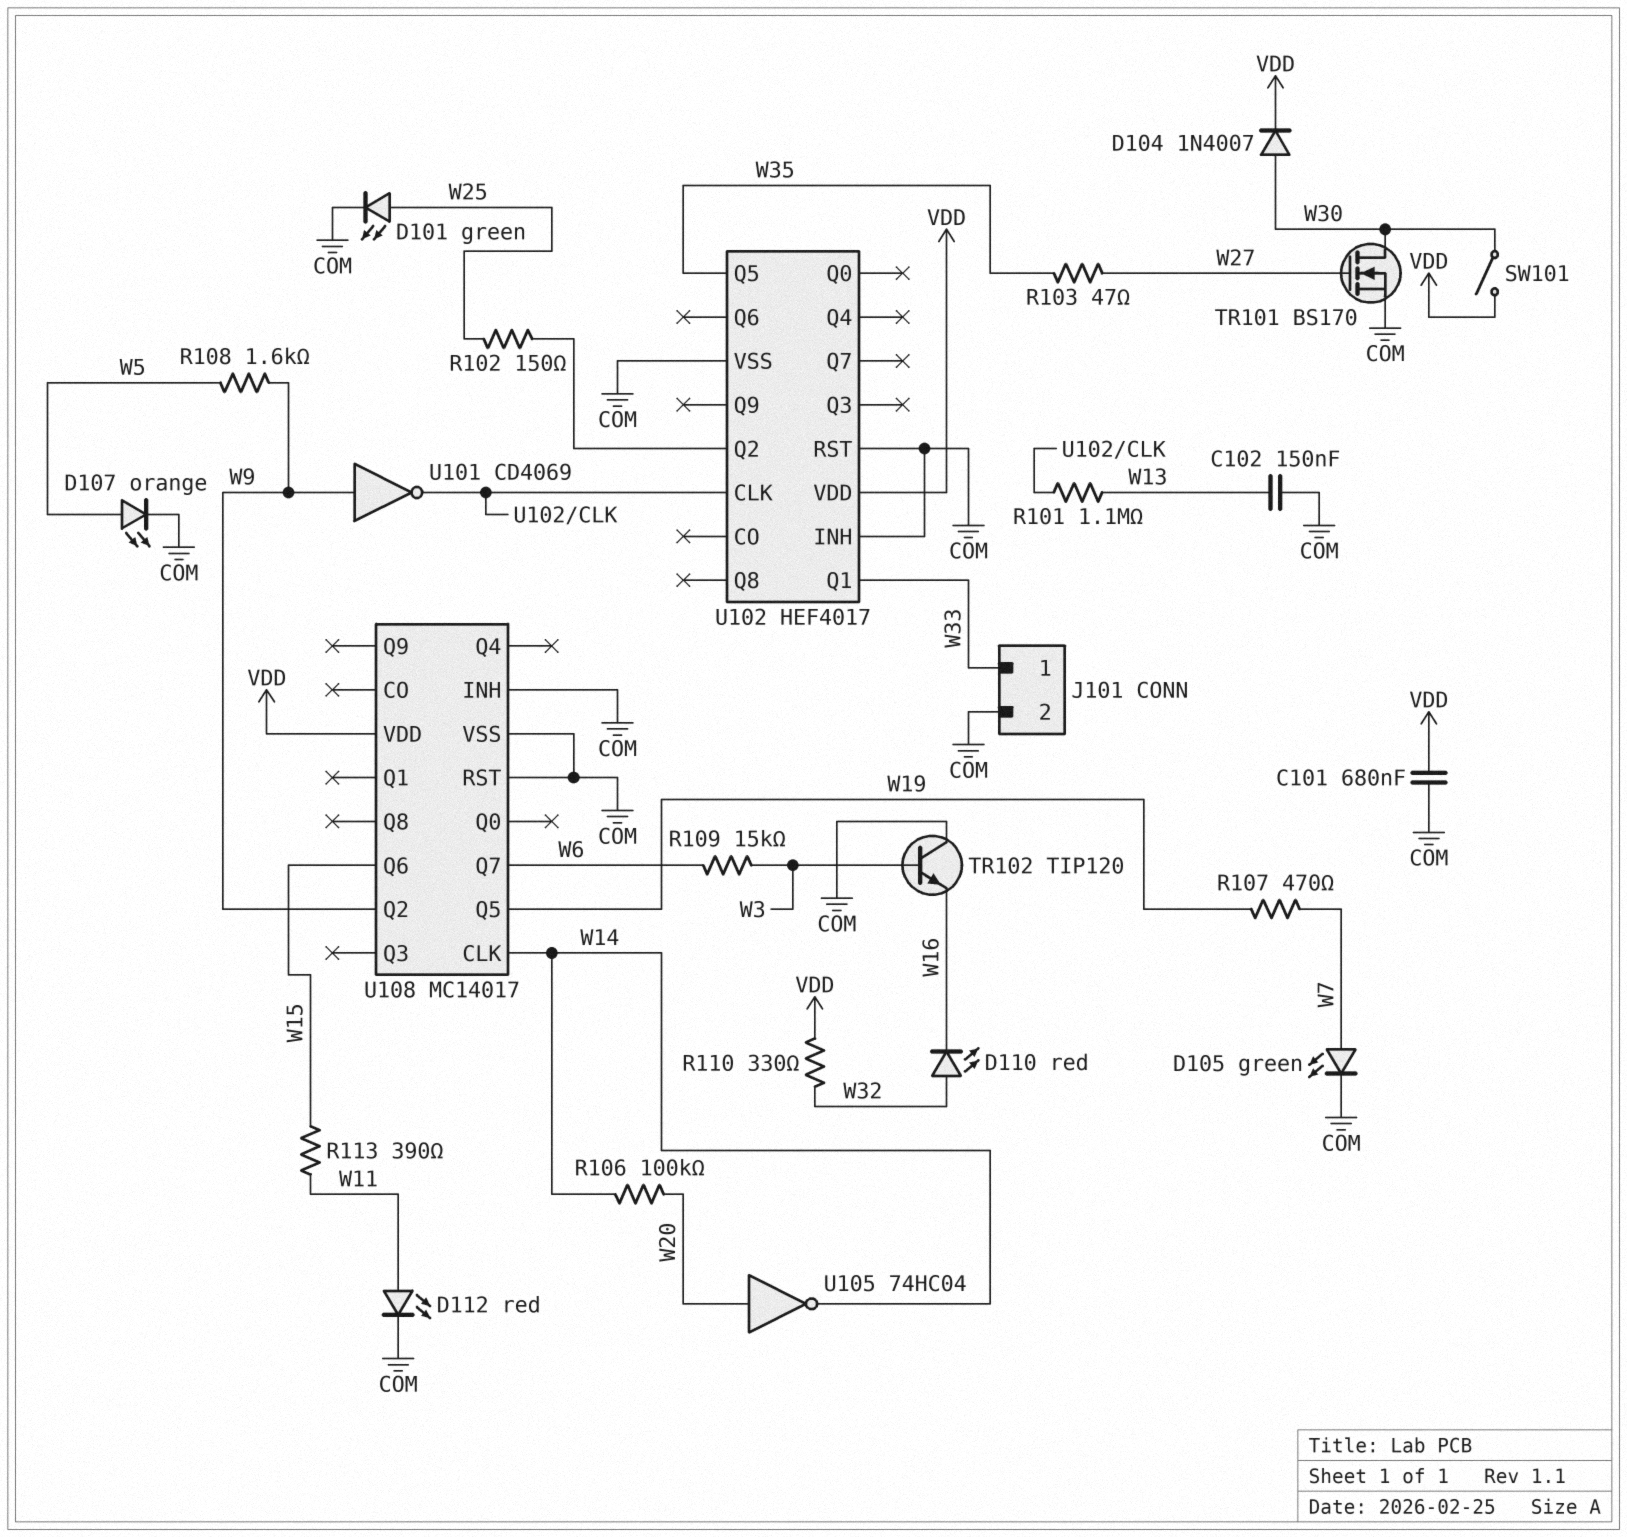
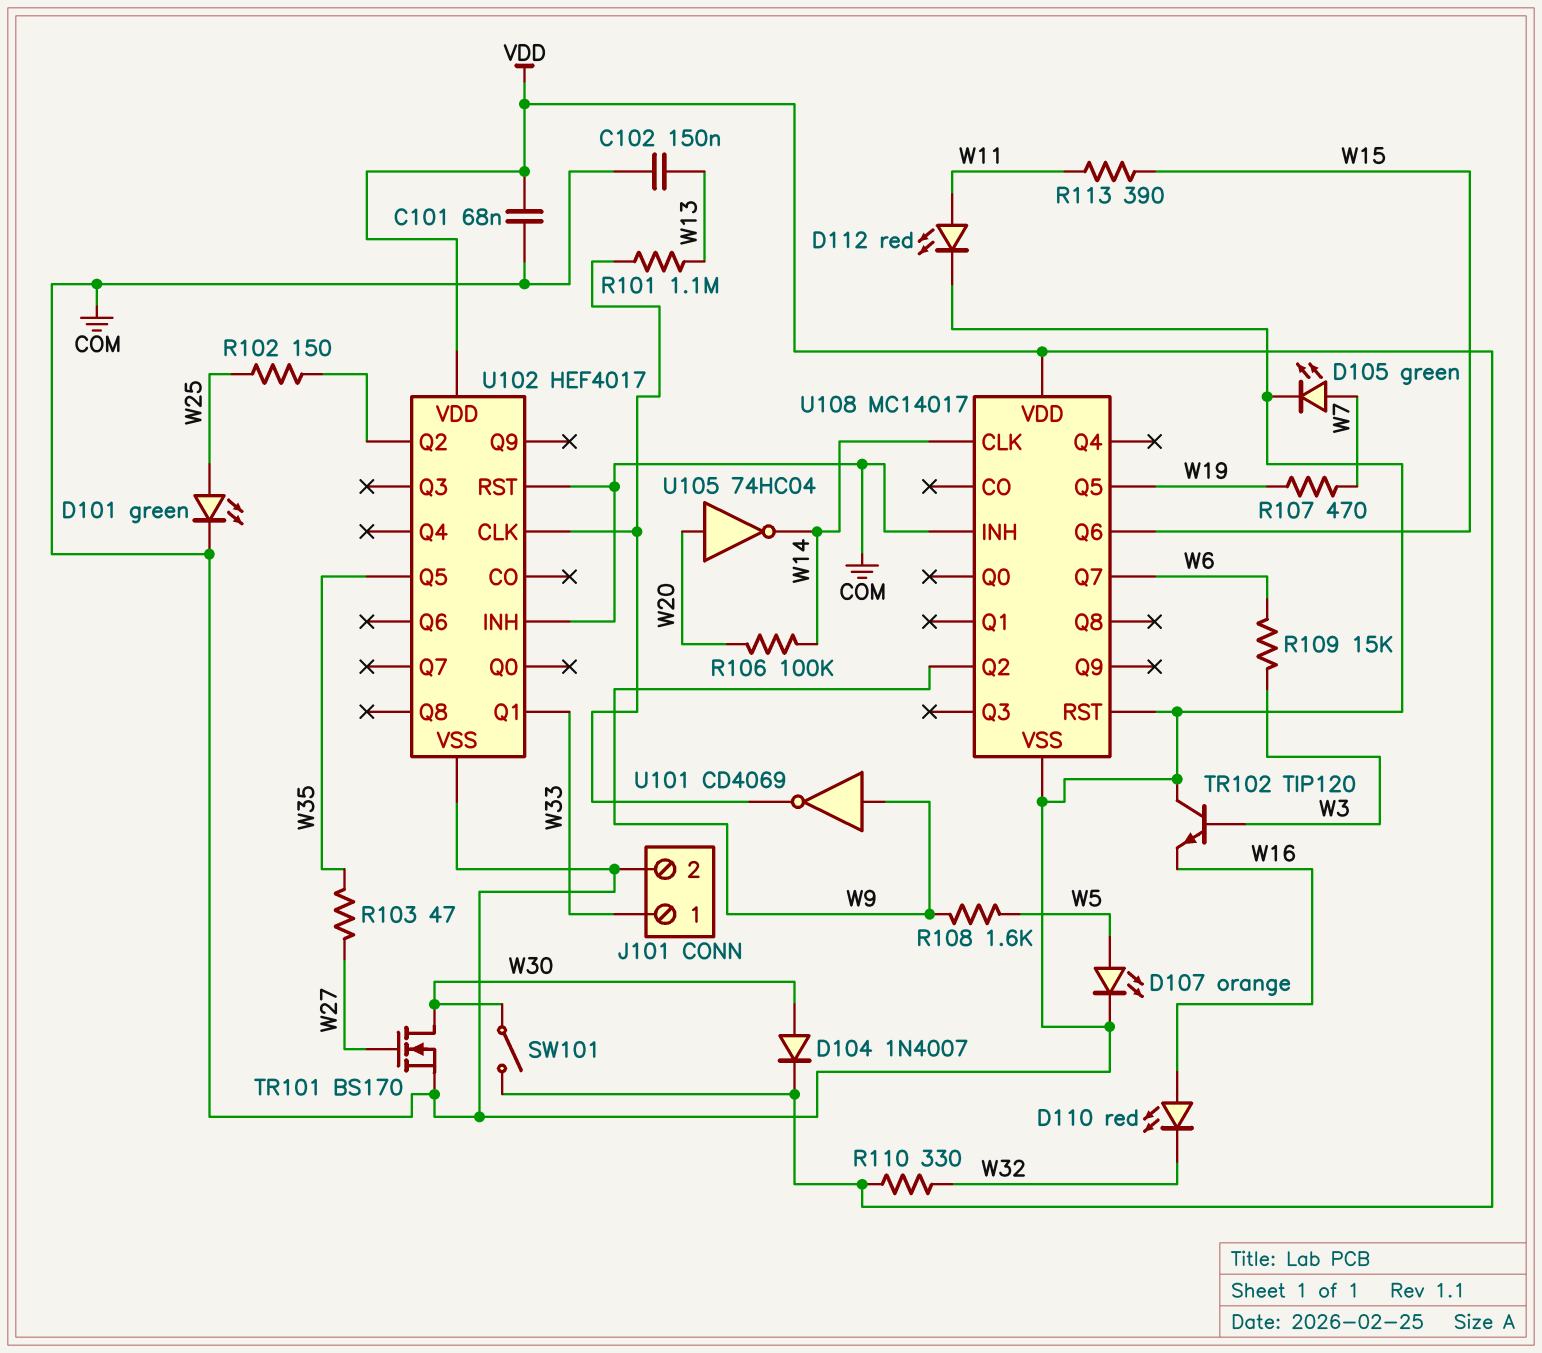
C101: 680nF (COM, VDD) -> 68nF (COM, VDD)
D110: LED red (A W32, K W16) -> LED red (A W16, K W32)

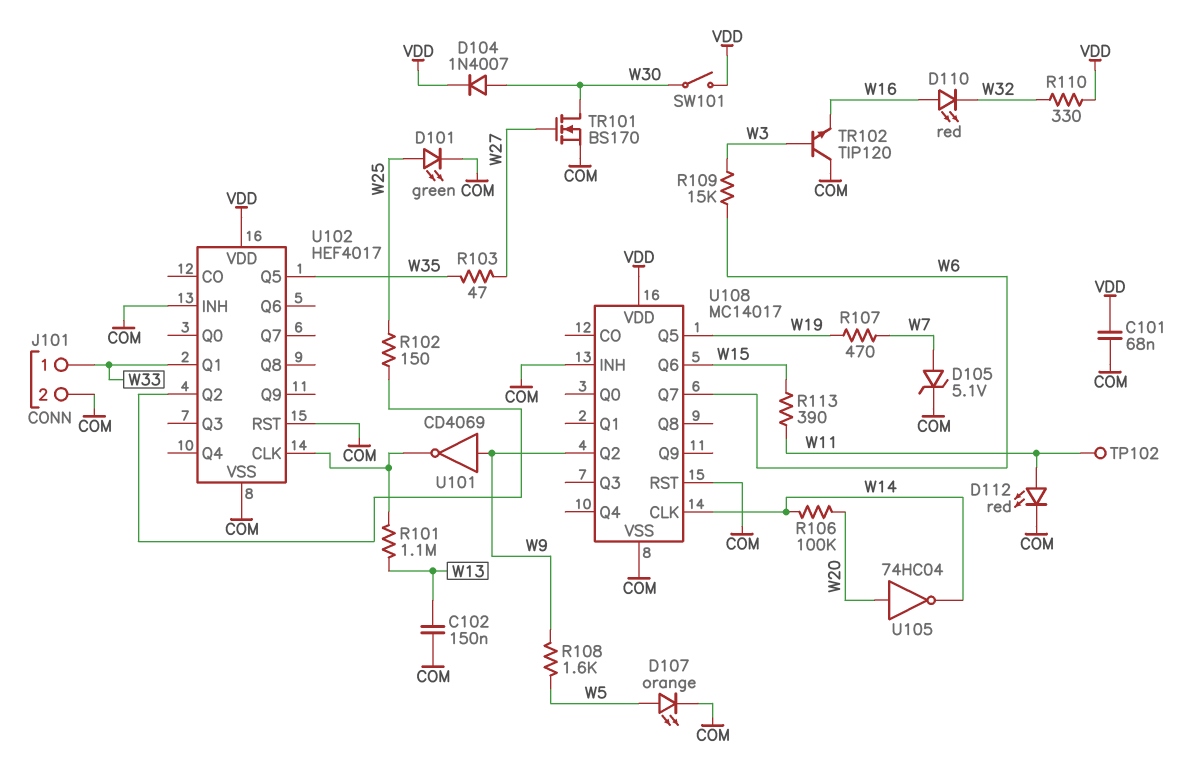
D105: LED green (A W7, K COM) -> zener 5.1V (A W7, K COM)
TP102: none -> test point (W11)

